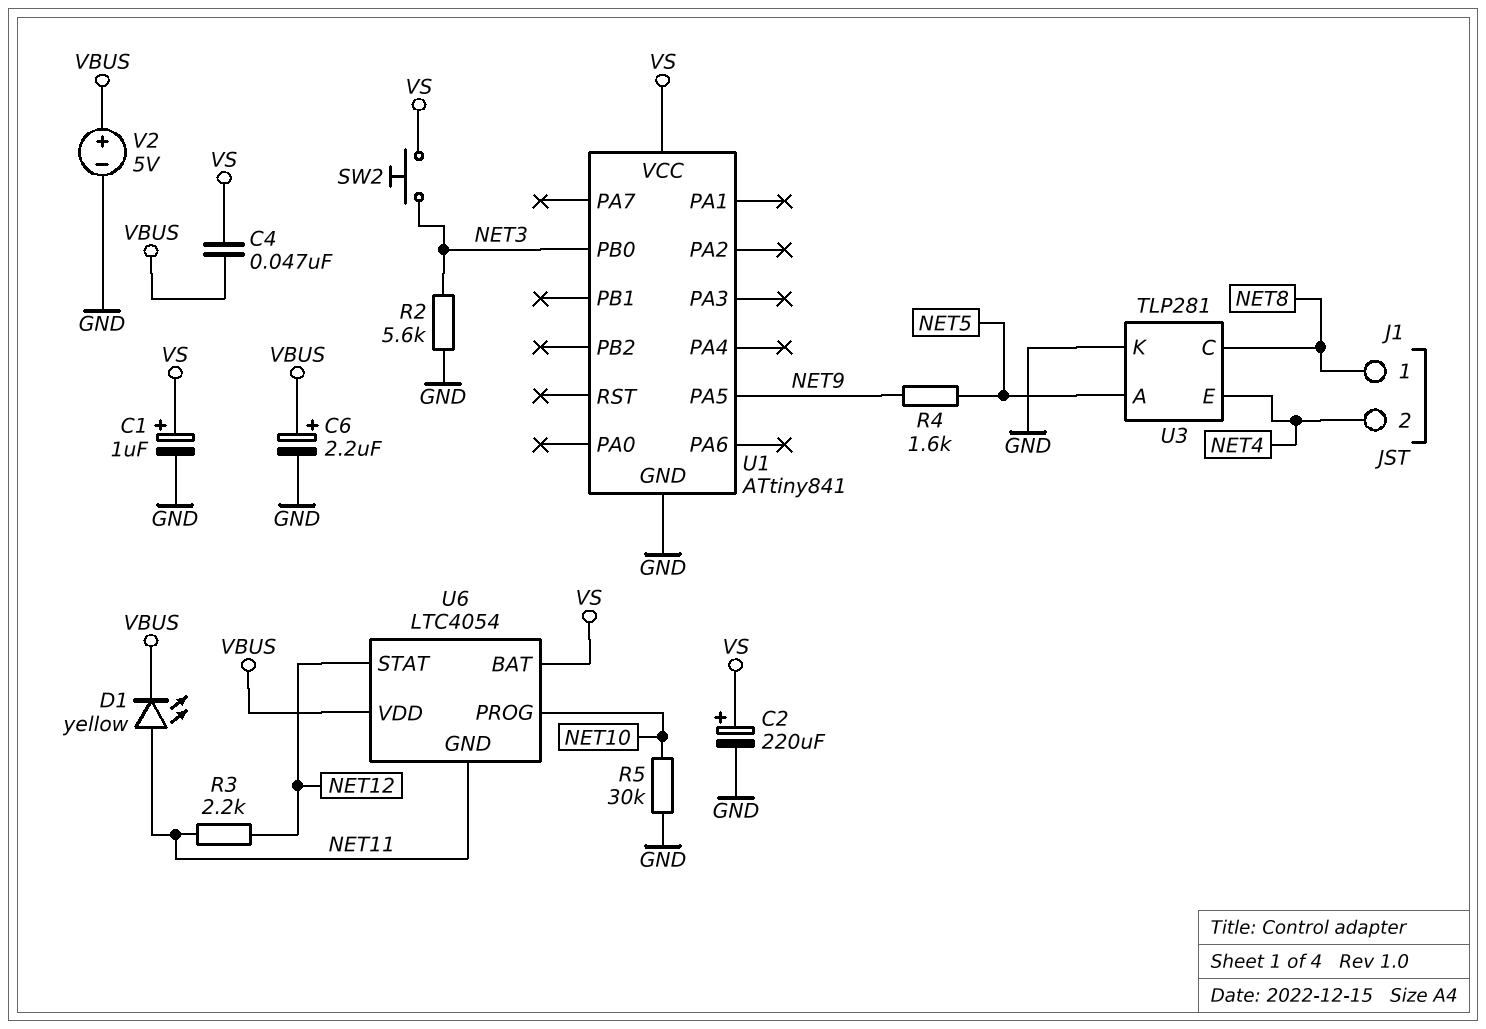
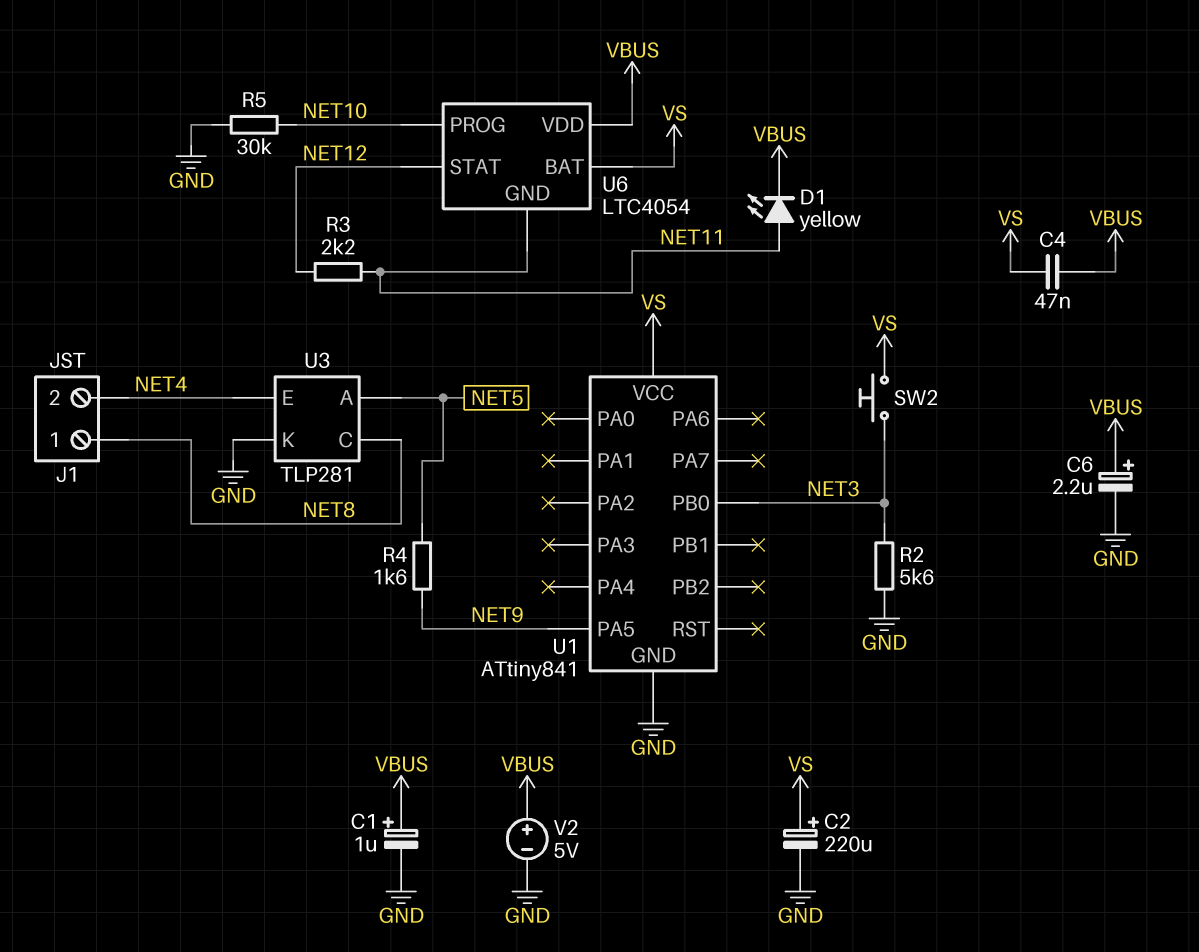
C1: 1uF (plus VS, minus GND) -> 1uF (plus VBUS, minus GND)

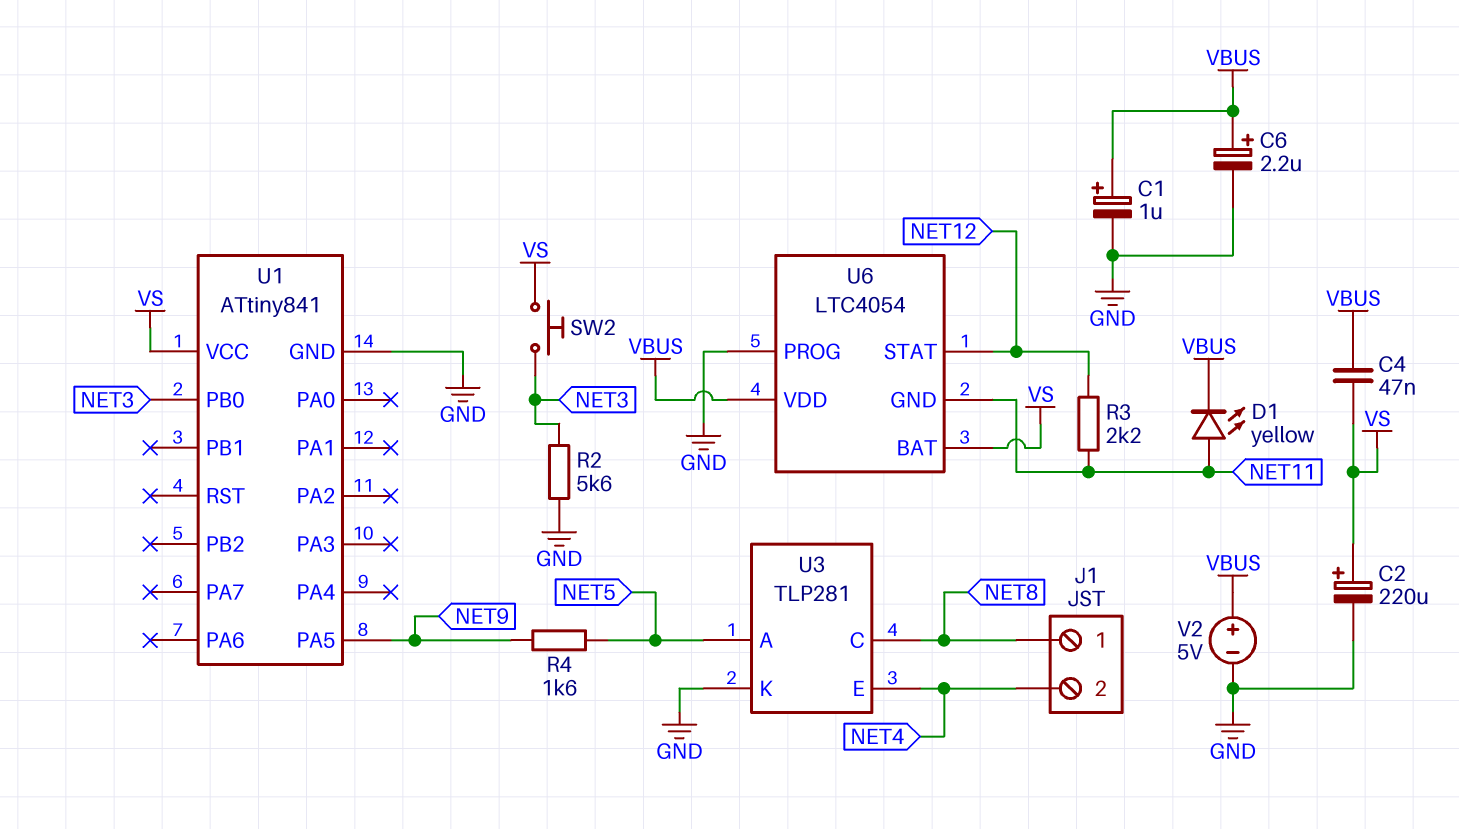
R5: 30k (GND, NET10) -> none
U6 pin PROG: NET10 -> GND

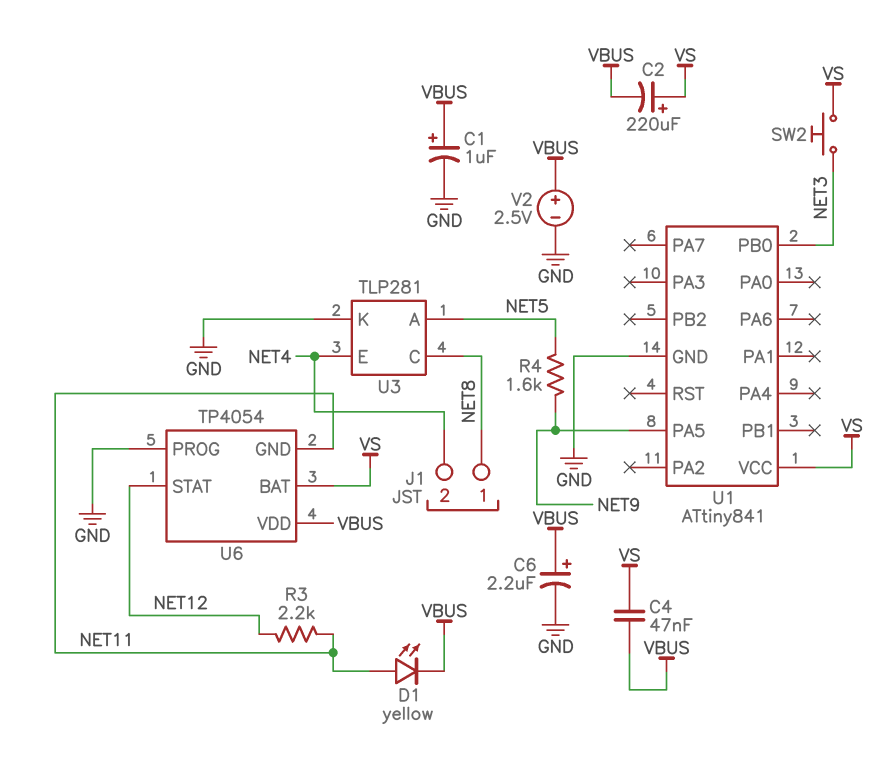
C2: 220uF (plus VS, minus GND) -> 220uF (plus VS, minus VBUS)
R2: 5.6k (GND, NET3) -> none
U6: LTC4054 -> TP4054
V2: 5V (plus VBUS, minus GND) -> 2.5V (plus VBUS, minus GND)

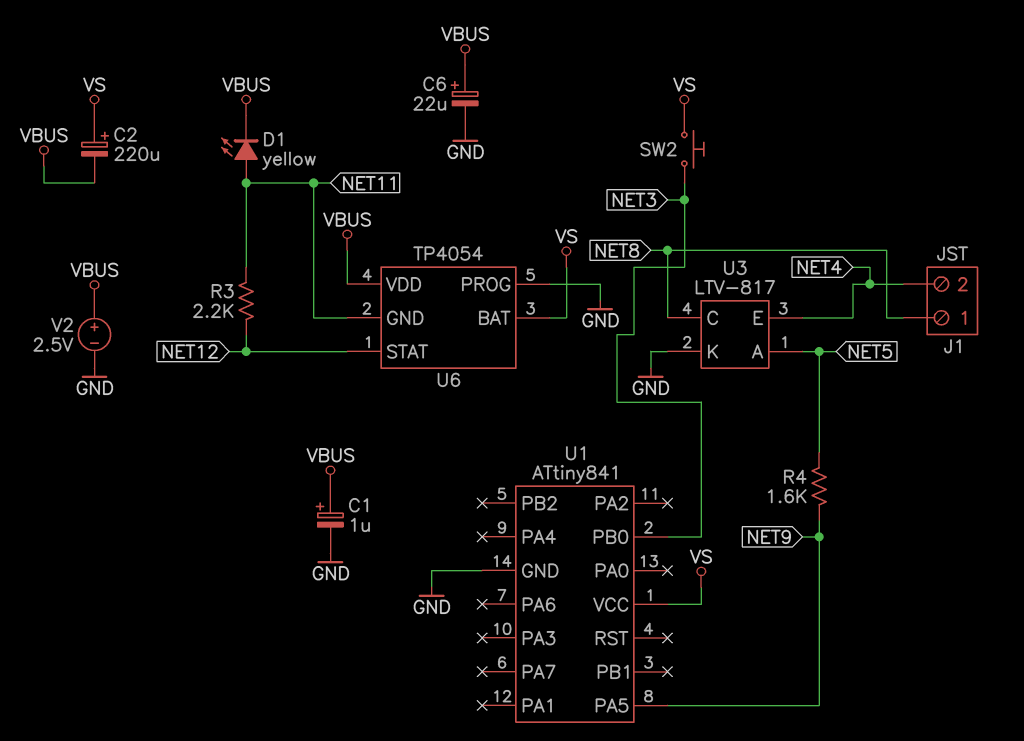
C4: 47nF (VBUS, VS) -> none
C6: 2.2uF (plus VBUS, minus GND) -> 22uF (plus VBUS, minus GND)
U3: TLP281 -> LTV-817

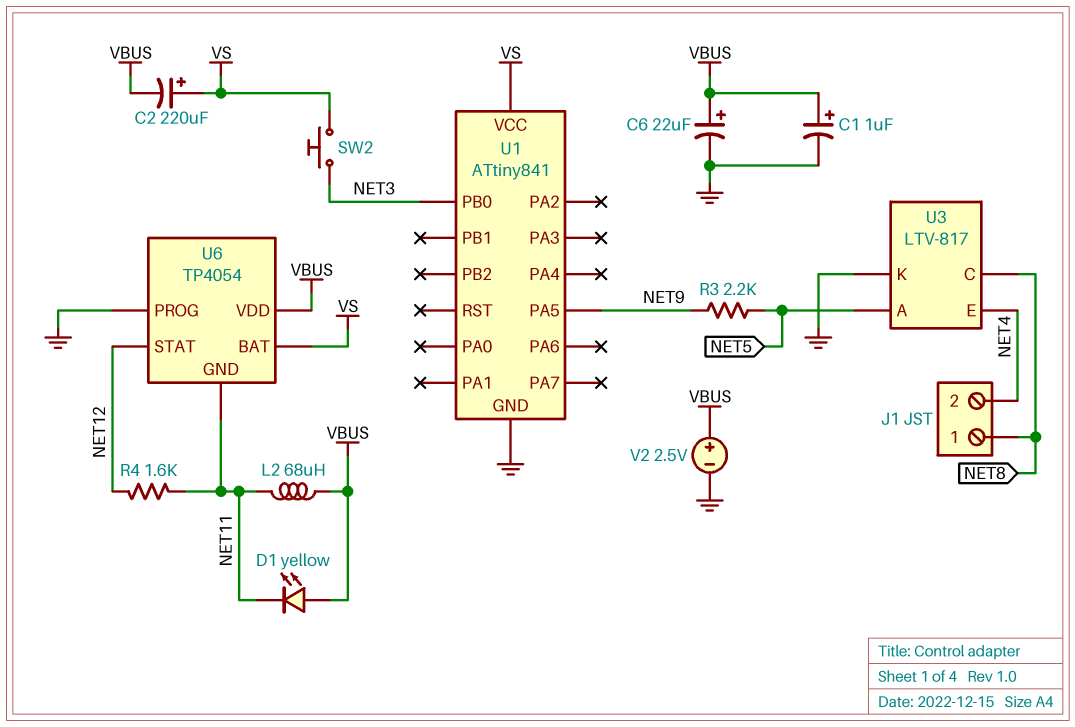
D1: LED yellow (A NET11, K VBUS) -> LED yellow (A VBUS, K NET11)
L2: none -> 68uH (NET11, VBUS)
R3: 2.2k (NET11, NET12) -> 2.2k (NET5, NET9)
R4: 1.6k (NET5, NET9) -> 1.6k (NET11, NET12)

